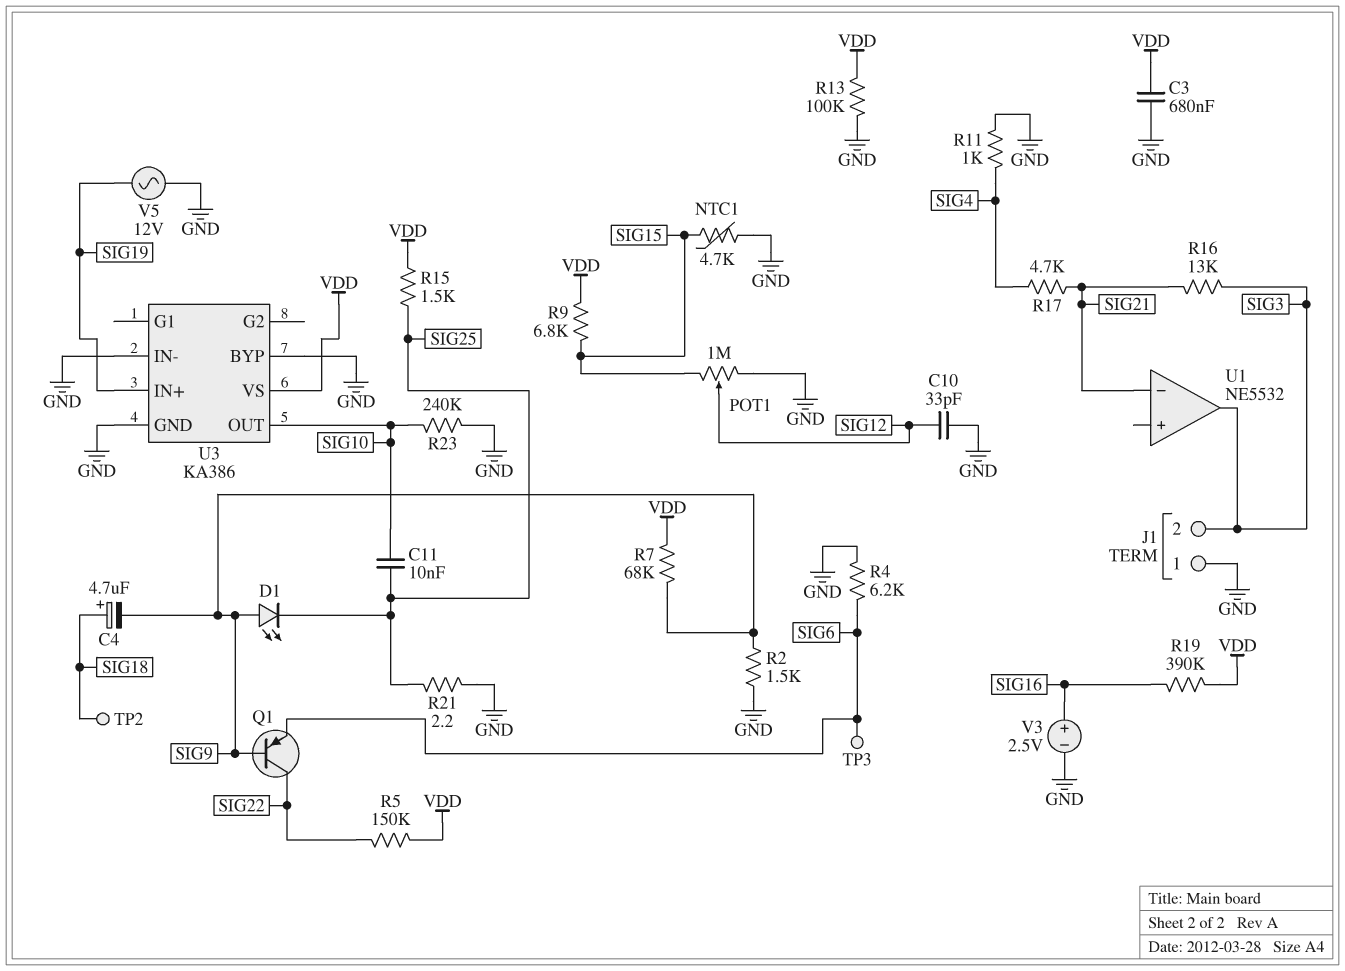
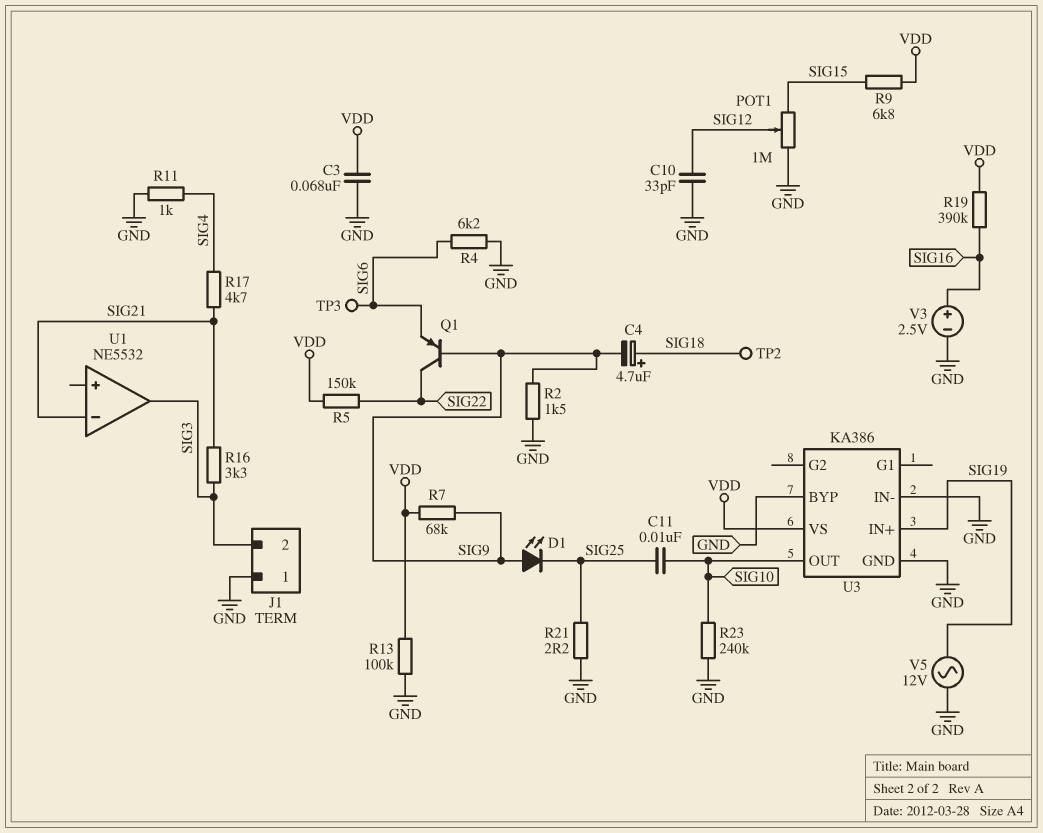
C3: 680nF (GND, VDD) -> 68nF (GND, VDD)
NTC1: 4.7k (GND, SIG15) -> none
R15: 1.5k (SIG25, VDD) -> none
R16: 13k (SIG3, SIG21) -> 3.3k (SIG3, SIG21)

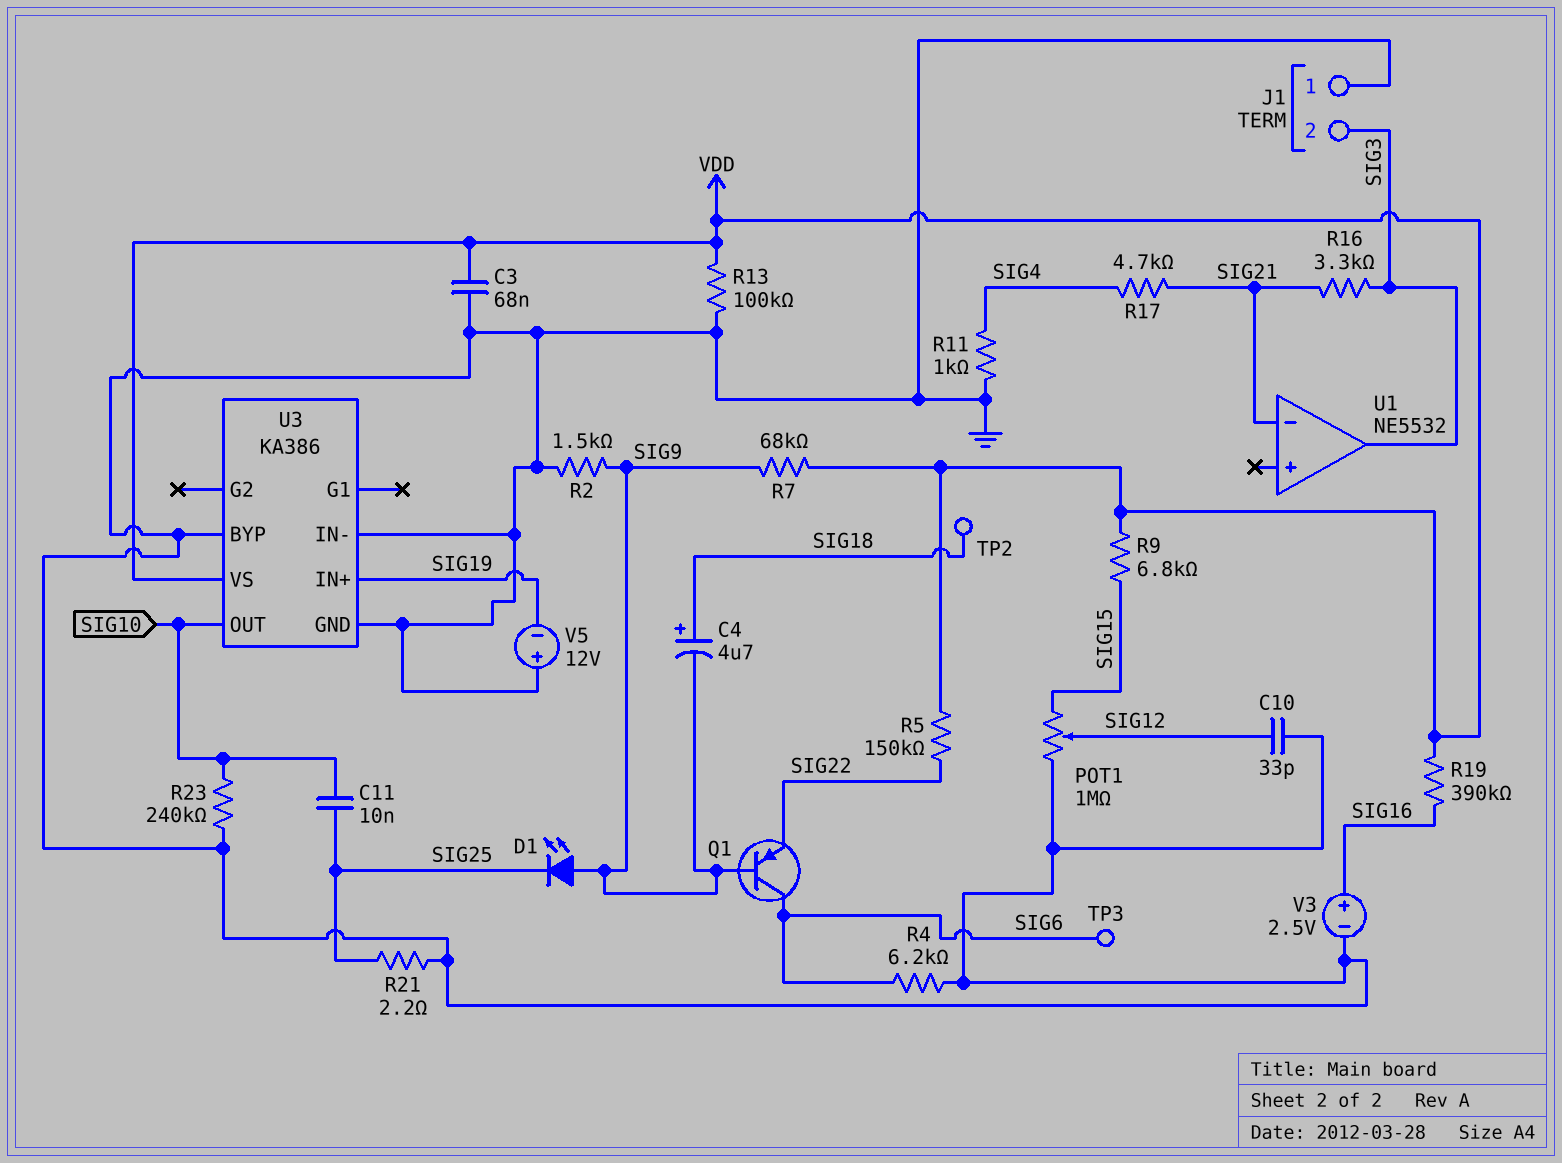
Q1: PNP (B SIG9, C SIG22, E SIG6) -> PNP (B SIG9, C SIG6, E SIG22)
V5: AC 12V (GND, SIG19) -> 12V (plus GND, minus SIG19)

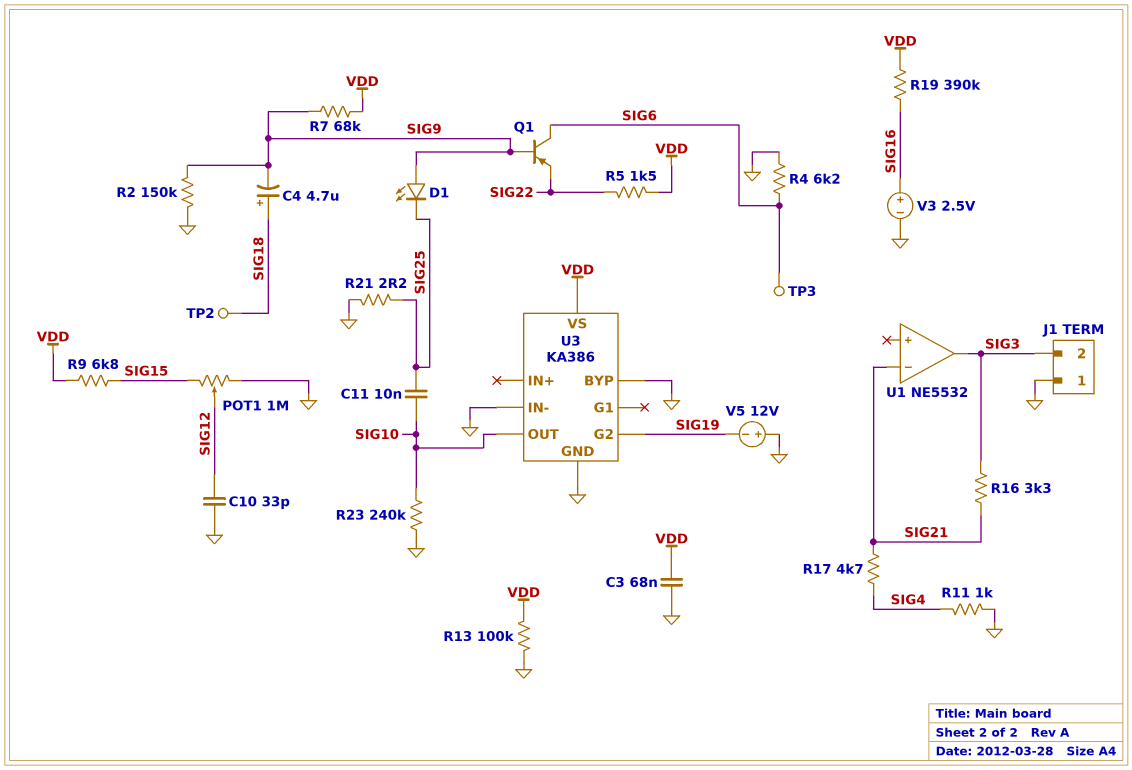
R2: 1.5k (GND, SIG9) -> 150k (GND, SIG9)
R5: 150k (SIG22, VDD) -> 1.5k (SIG22, VDD)
U3 pin G2: none -> SIG19
U3 pin IN+: SIG19 -> none

